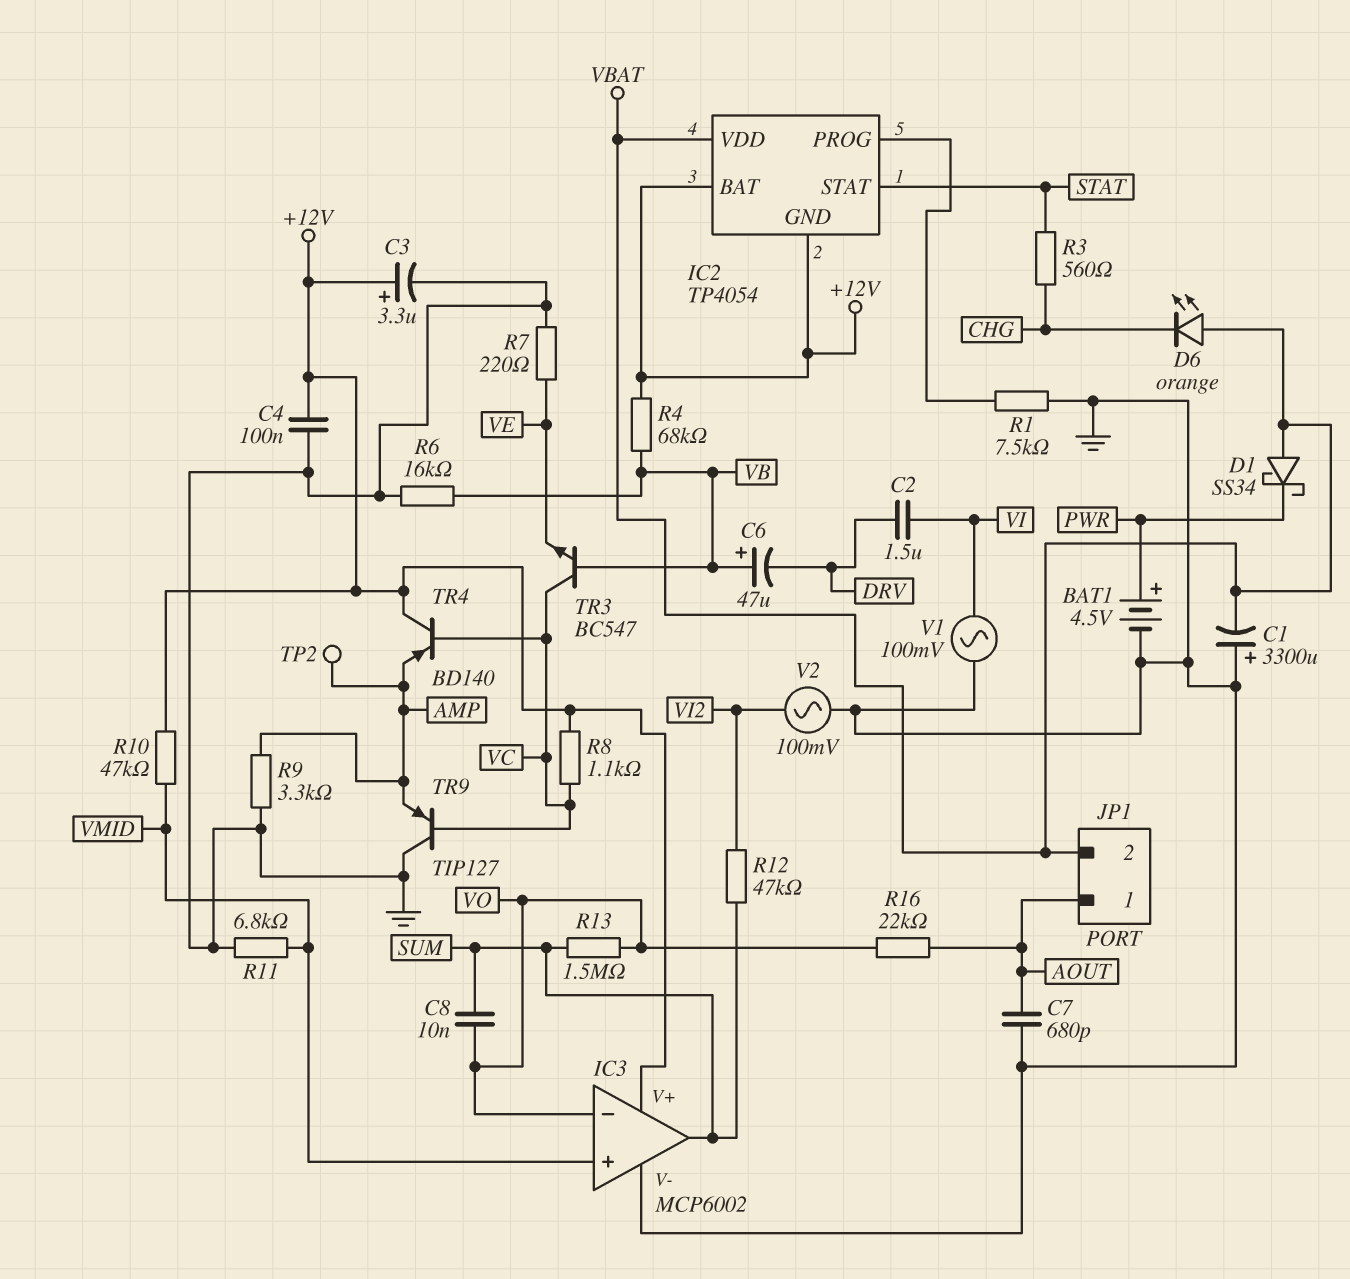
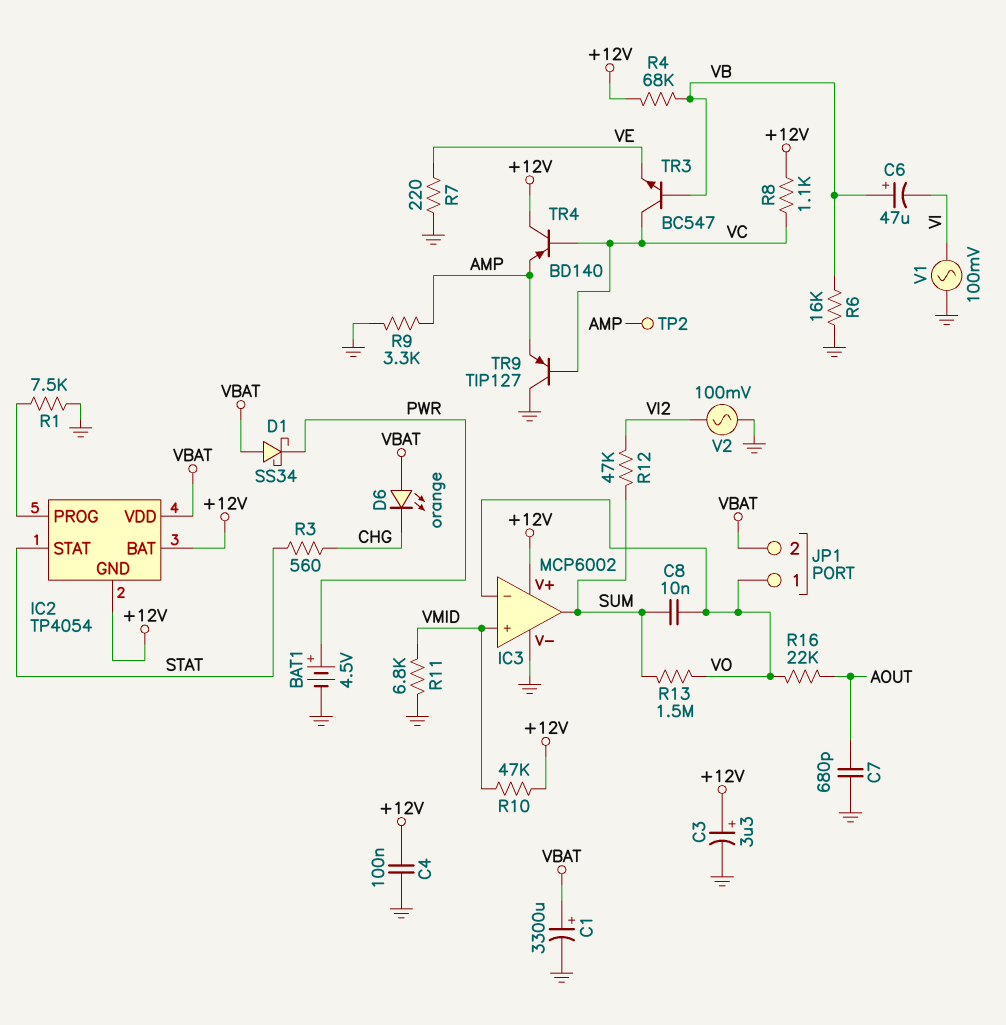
C1: 3300uF (plus GND, minus VBAT) -> 3300uF (plus VBAT, minus GND)
C2: 1.5uF (DRV, VI) -> none
C6: 47uF (plus VB, minus DRV) -> 47uF (plus VB, minus VI)
JP1 pin 1: AOUT -> VO

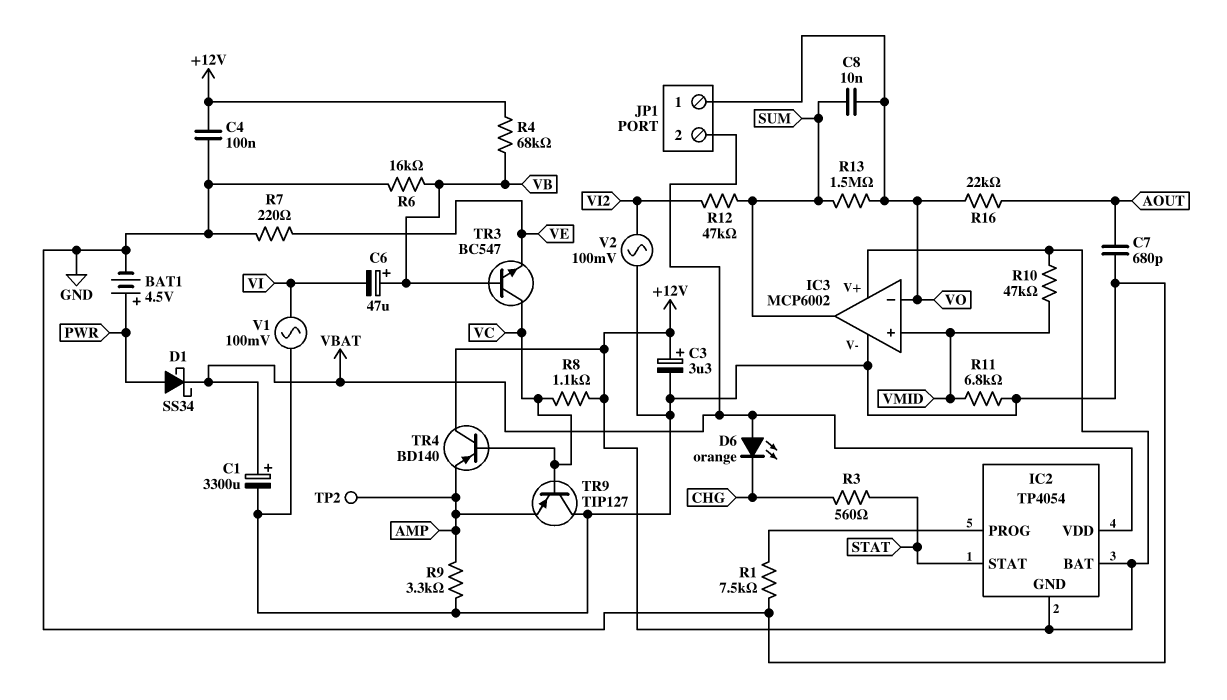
D1: schottky SS34 (A VBAT, K PWR) -> schottky SS34 (A PWR, K VBAT)

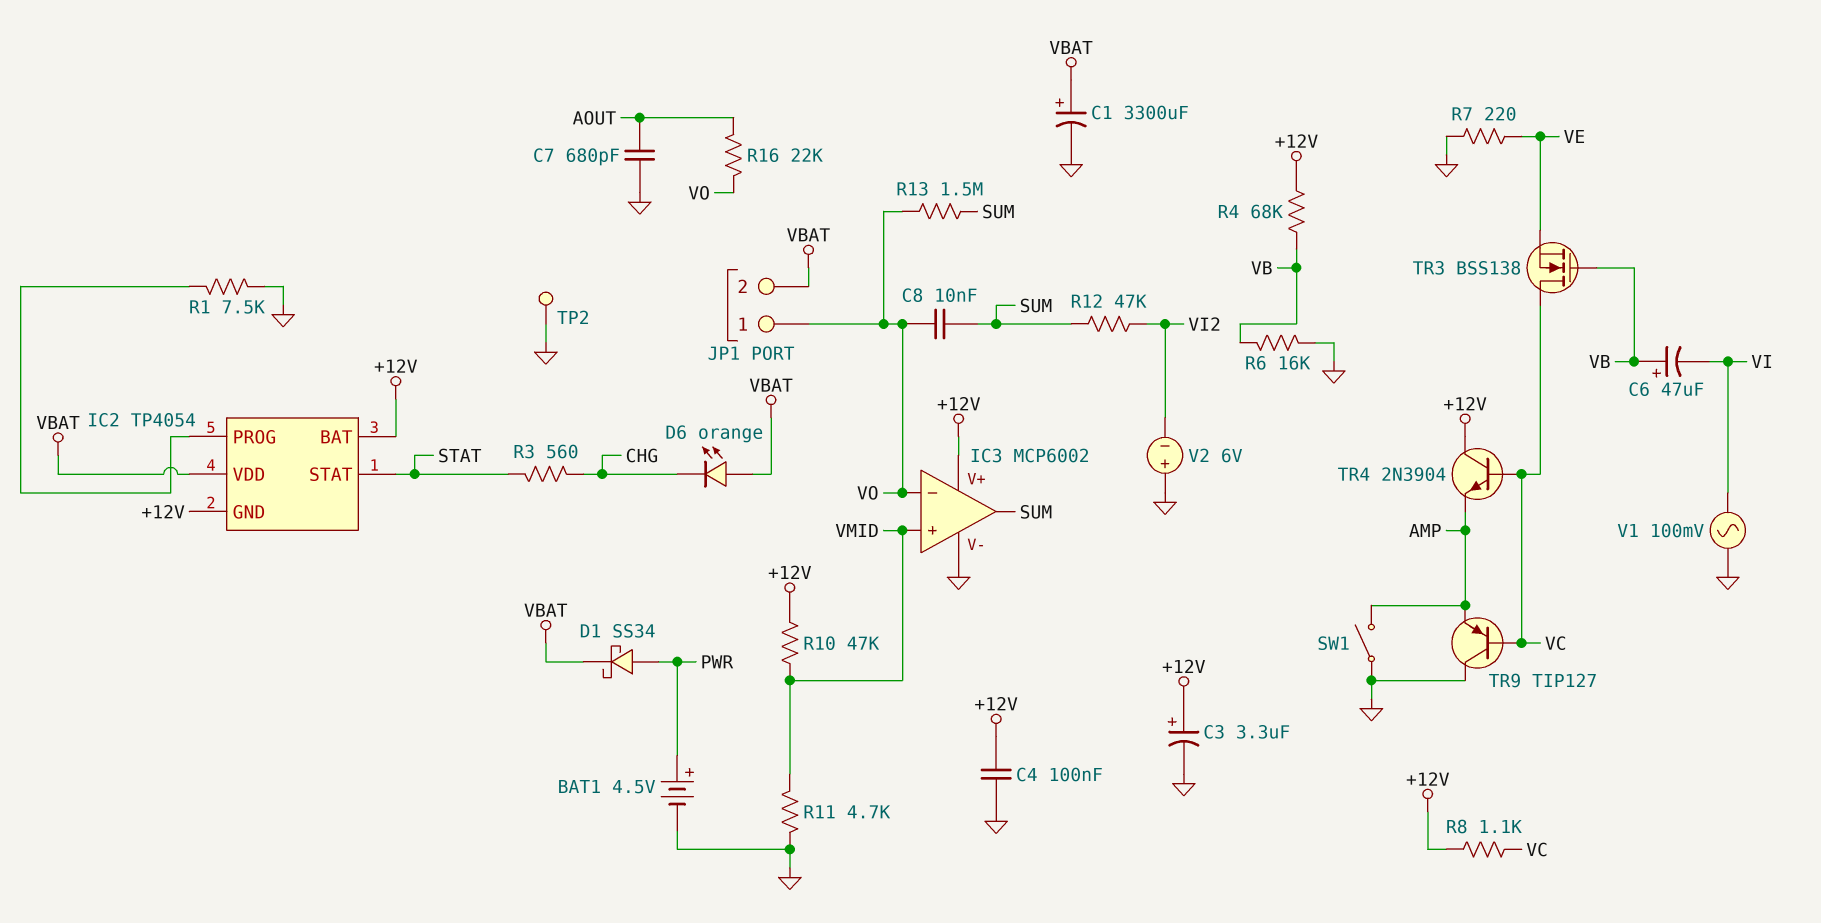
R9: 3.3k (AMP, GND) -> none
R11: 6.8k (GND, VMID) -> 4.7k (GND, VMID)
SW1: none -> switch (AMP, GND)
TP2: test point (AMP) -> test point (GND)
TR3: NPN BC547 (B VB, C VC, E VE) -> NMOS BSS138 (G VB, D VC, S VE)
TR4: PNP BD140 (B VC, C +12V, E AMP) -> NPN 2N3904 (B VC, C +12V, E AMP)
V2: AC 100mV (GND, VI2) -> 6V (plus GND, minus VI2)

